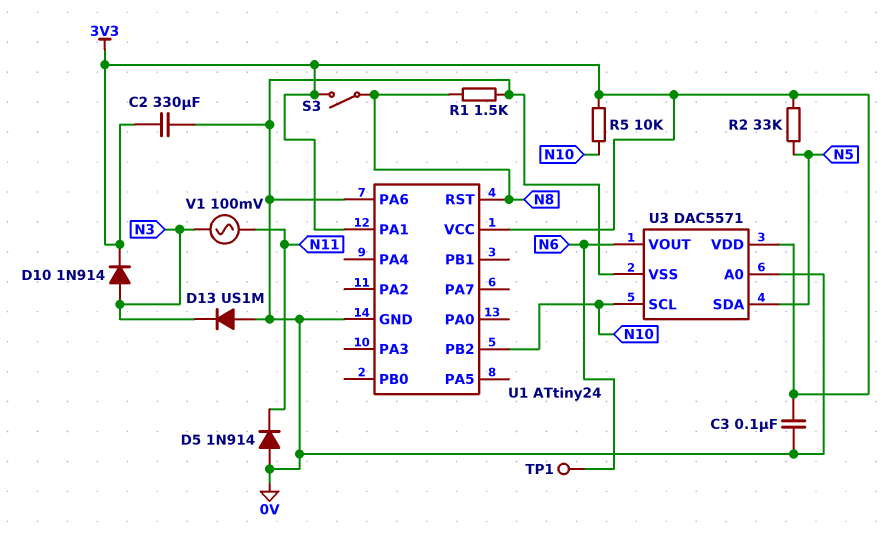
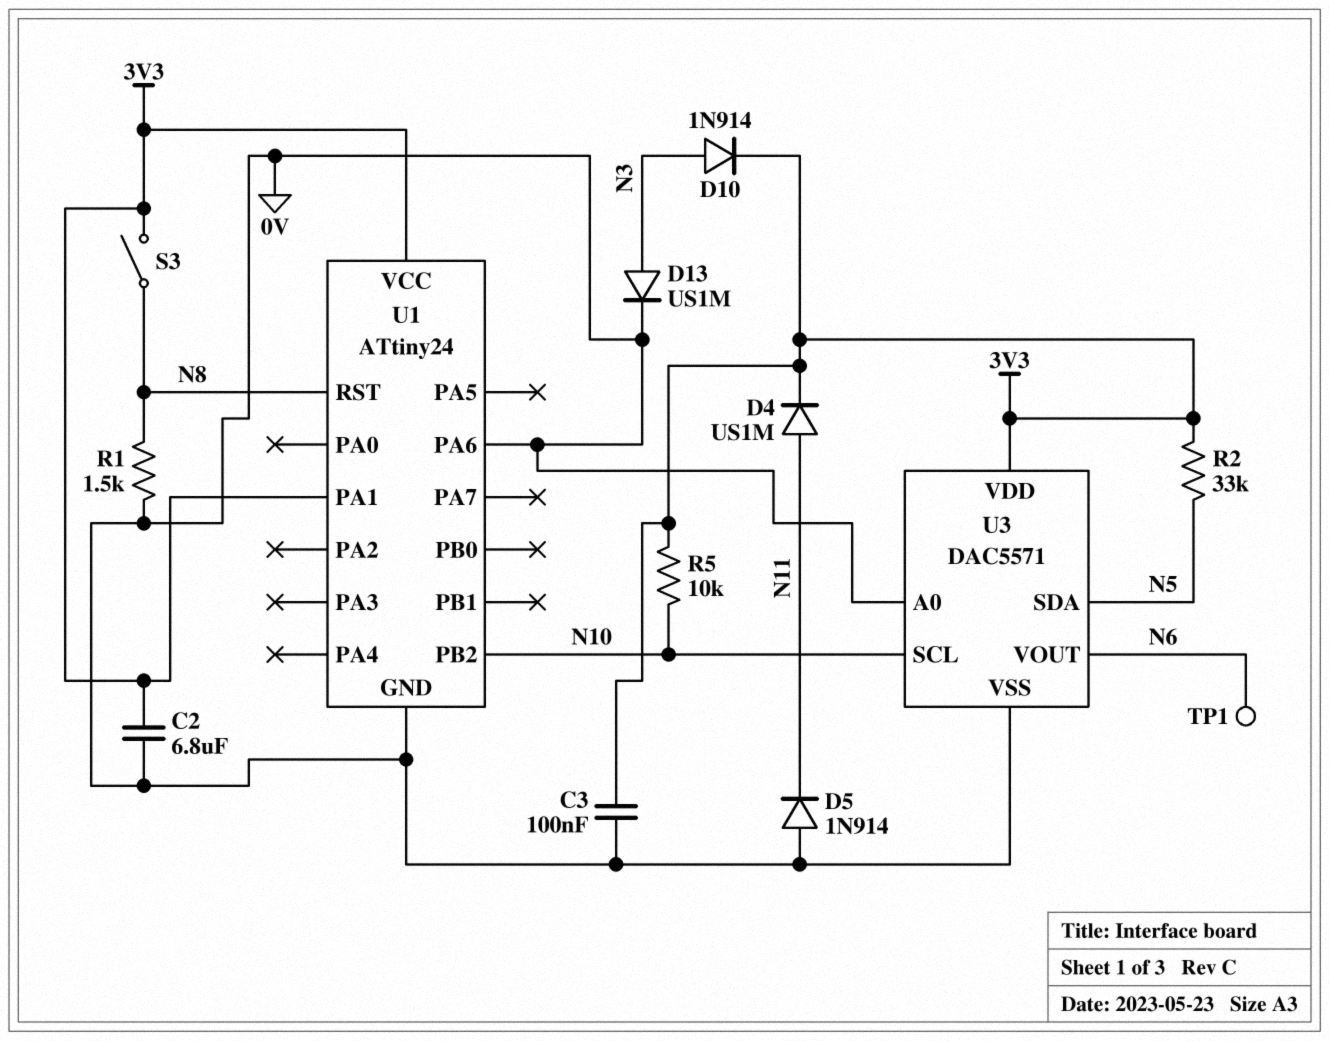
C2: 330uF (0V, 3V3) -> 6.8uF (0V, 3V3)
D4: none -> diode US1M (A N11, K 3V3)
D13: diode US1M (A 0V, K N3) -> diode US1M (A N3, K 0V)
V1: AC 100mV (N3, N11) -> none

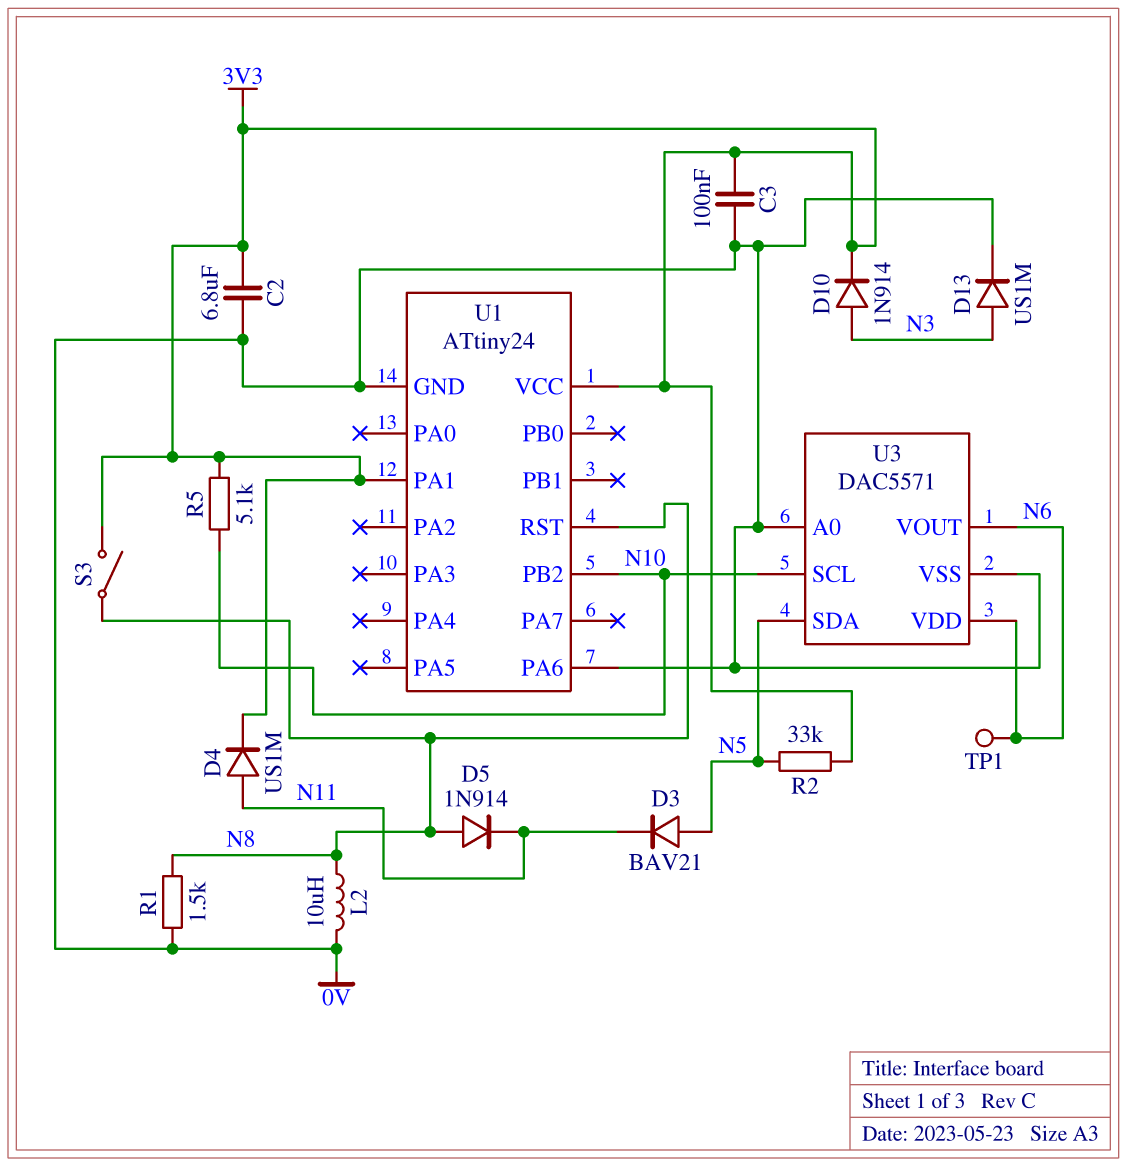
D3: none -> diode BAV21 (A N5, K N11)
D5: diode 1N914 (A 0V, K N11) -> diode 1N914 (A N8, K N11)
L2: none -> 10uH (0V, N8)
R5: 10k (3V3, N10) -> 5.1k (3V3, N10)
U3 pin VDD: 3V3 -> N6

